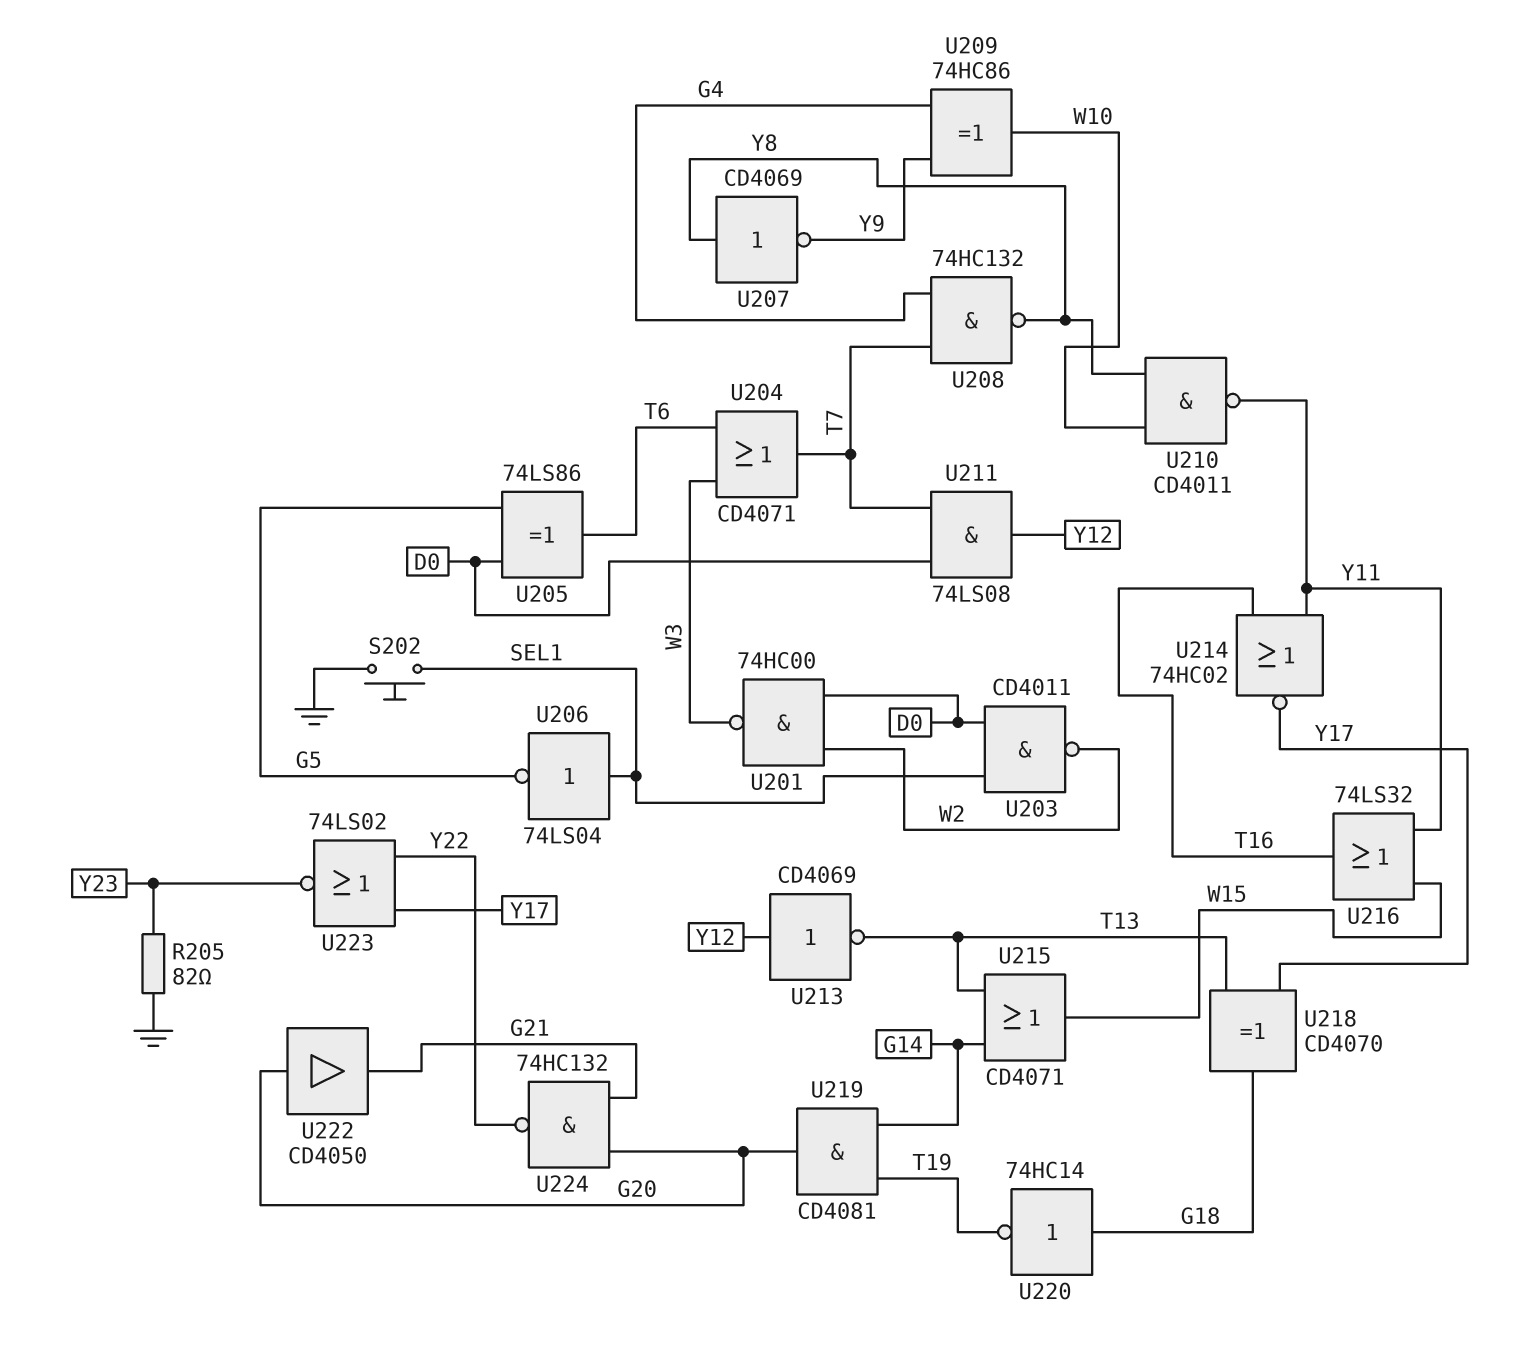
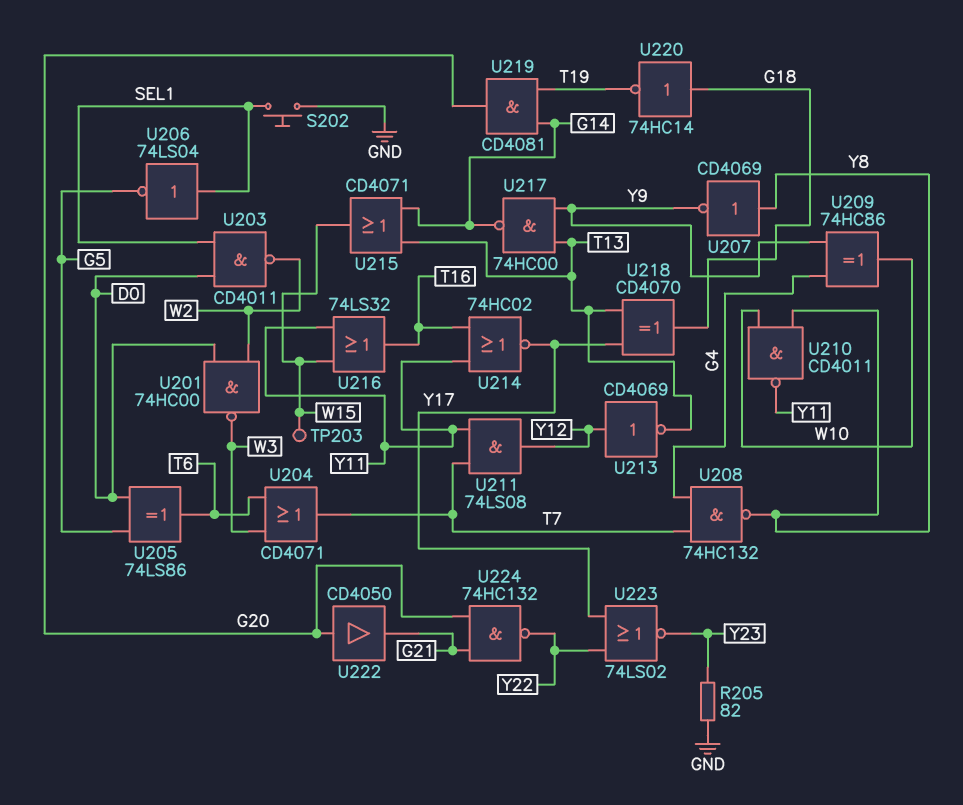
TP203: none -> test point (W15)
U211: AND 74LS08 (in D0, in T7, out Y12) -> AND 74LS08 (in T7, in Y11, out Y12)
U217: none -> NAND 74HC00 (in T13, in Y9, out G14)

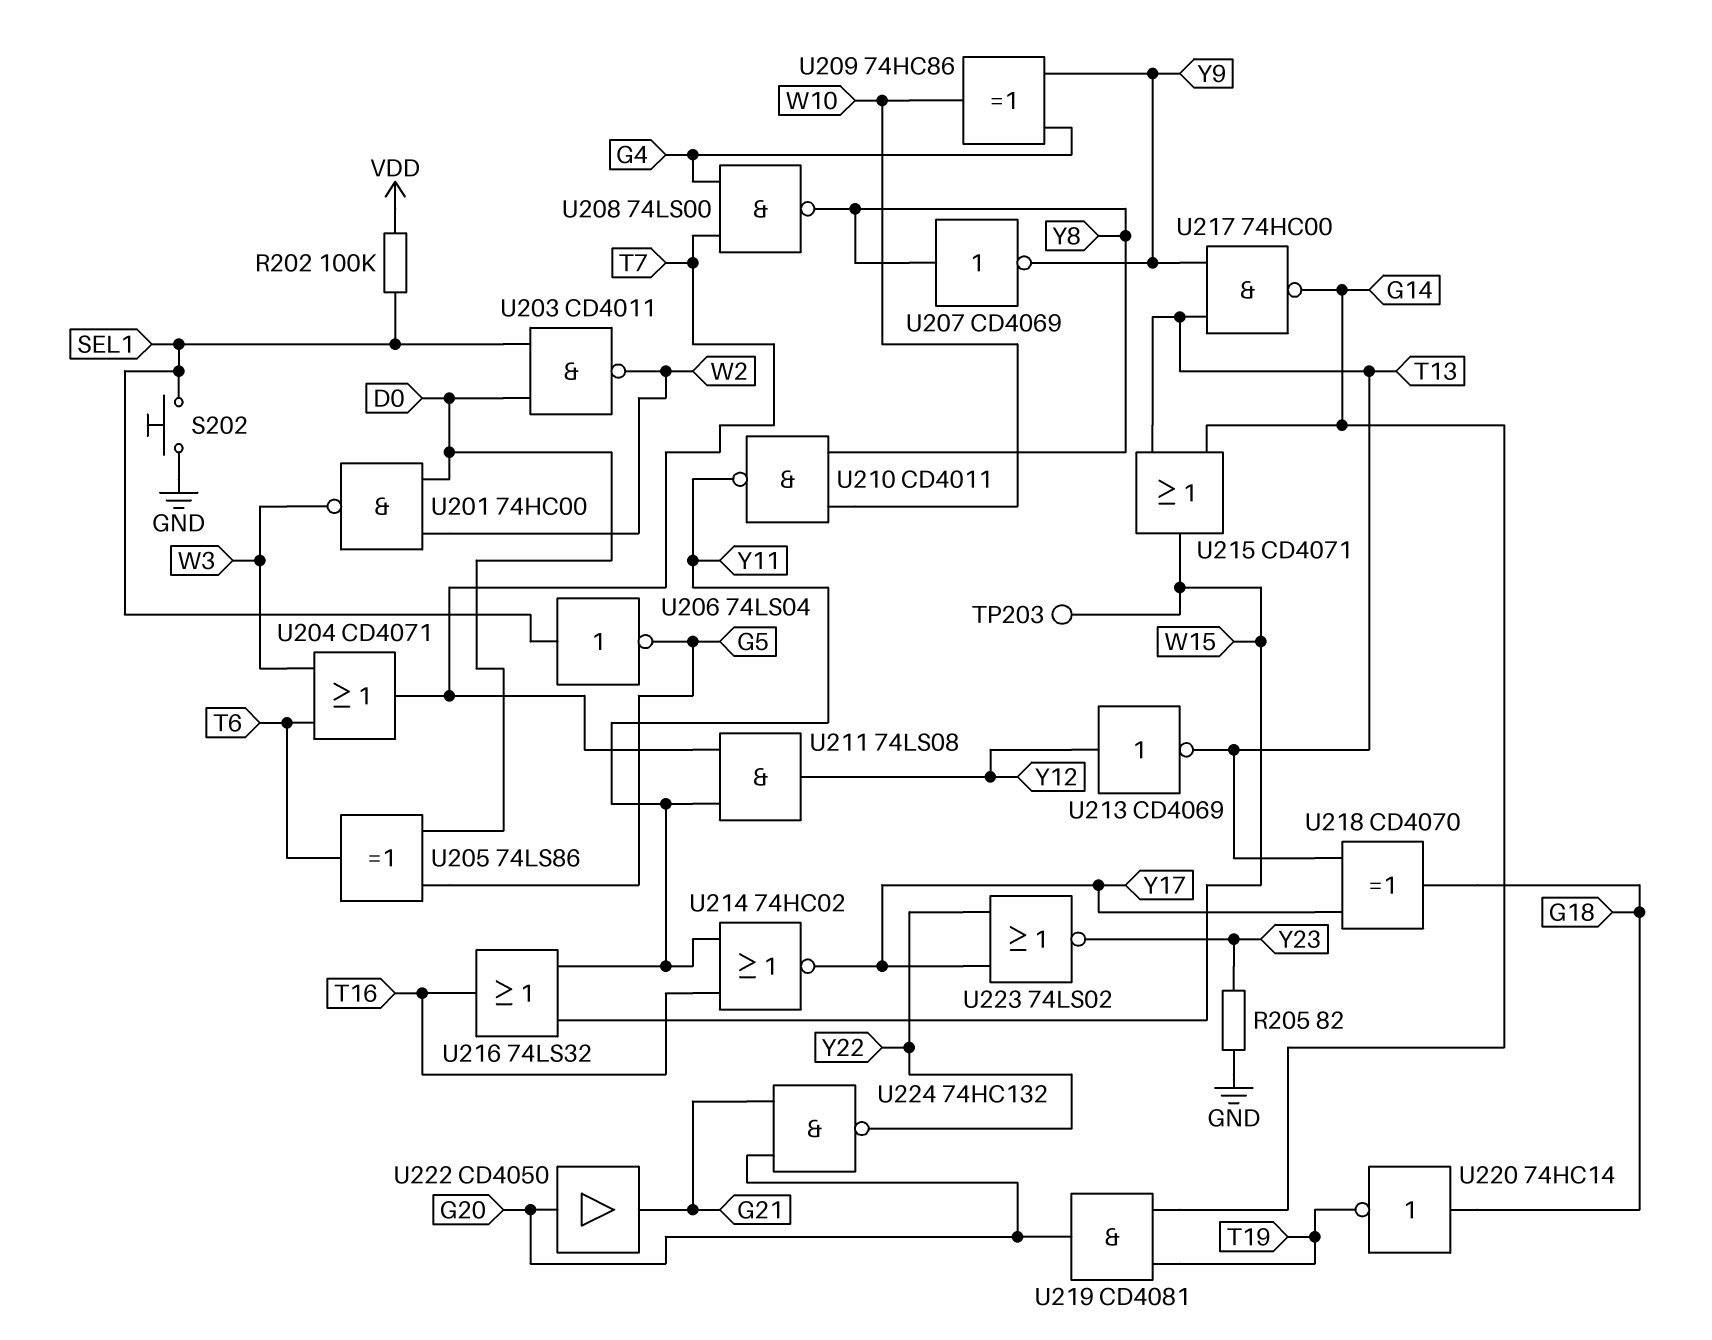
R202: none -> 100k (SEL1, VDD)
U208: NAND 74HC132 (in G4, in T7, out Y8) -> NAND 74LS00 (in G4, in T7, out Y8)

